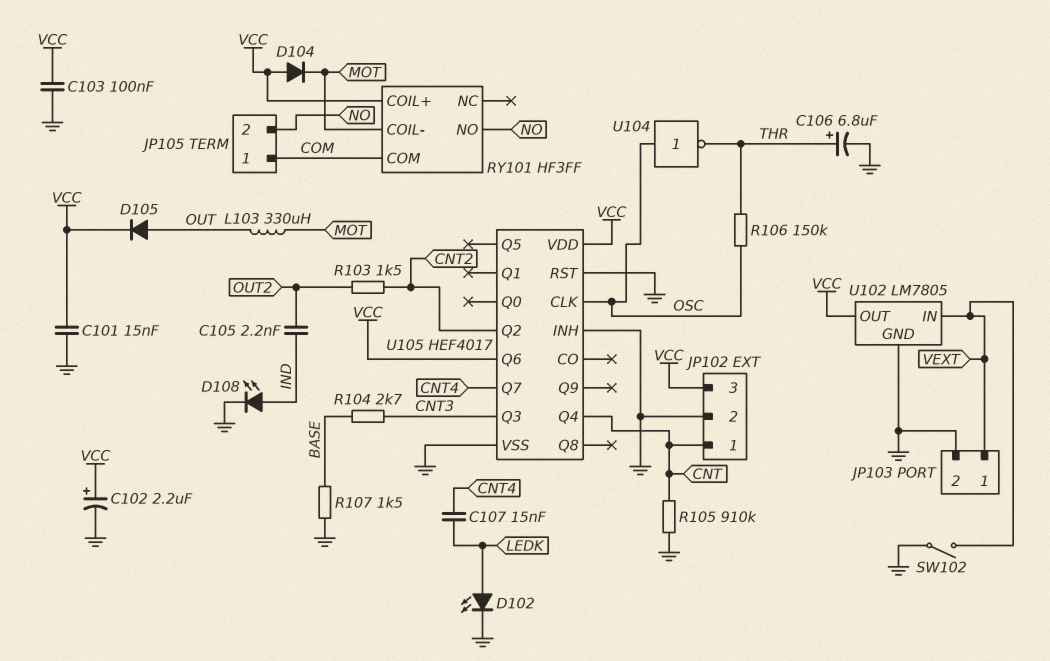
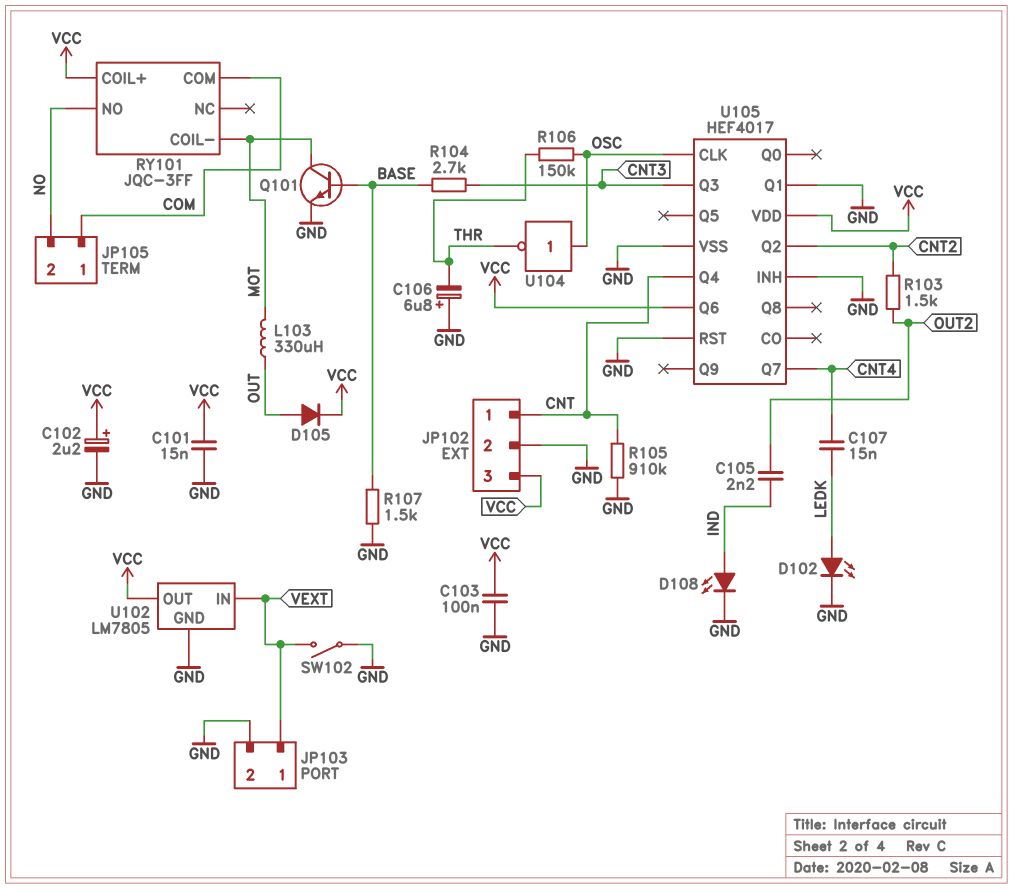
C106: 6.8uF (plus THR, minus GND) -> 6.8uF (plus GND, minus THR)
D104: diode (A VCC, K MOT) -> none
Q101: none -> NPN (B BASE, C MOT, E GND)
RY101: HF3FF -> JQC-3FF
U105 pin Q1: none -> GND

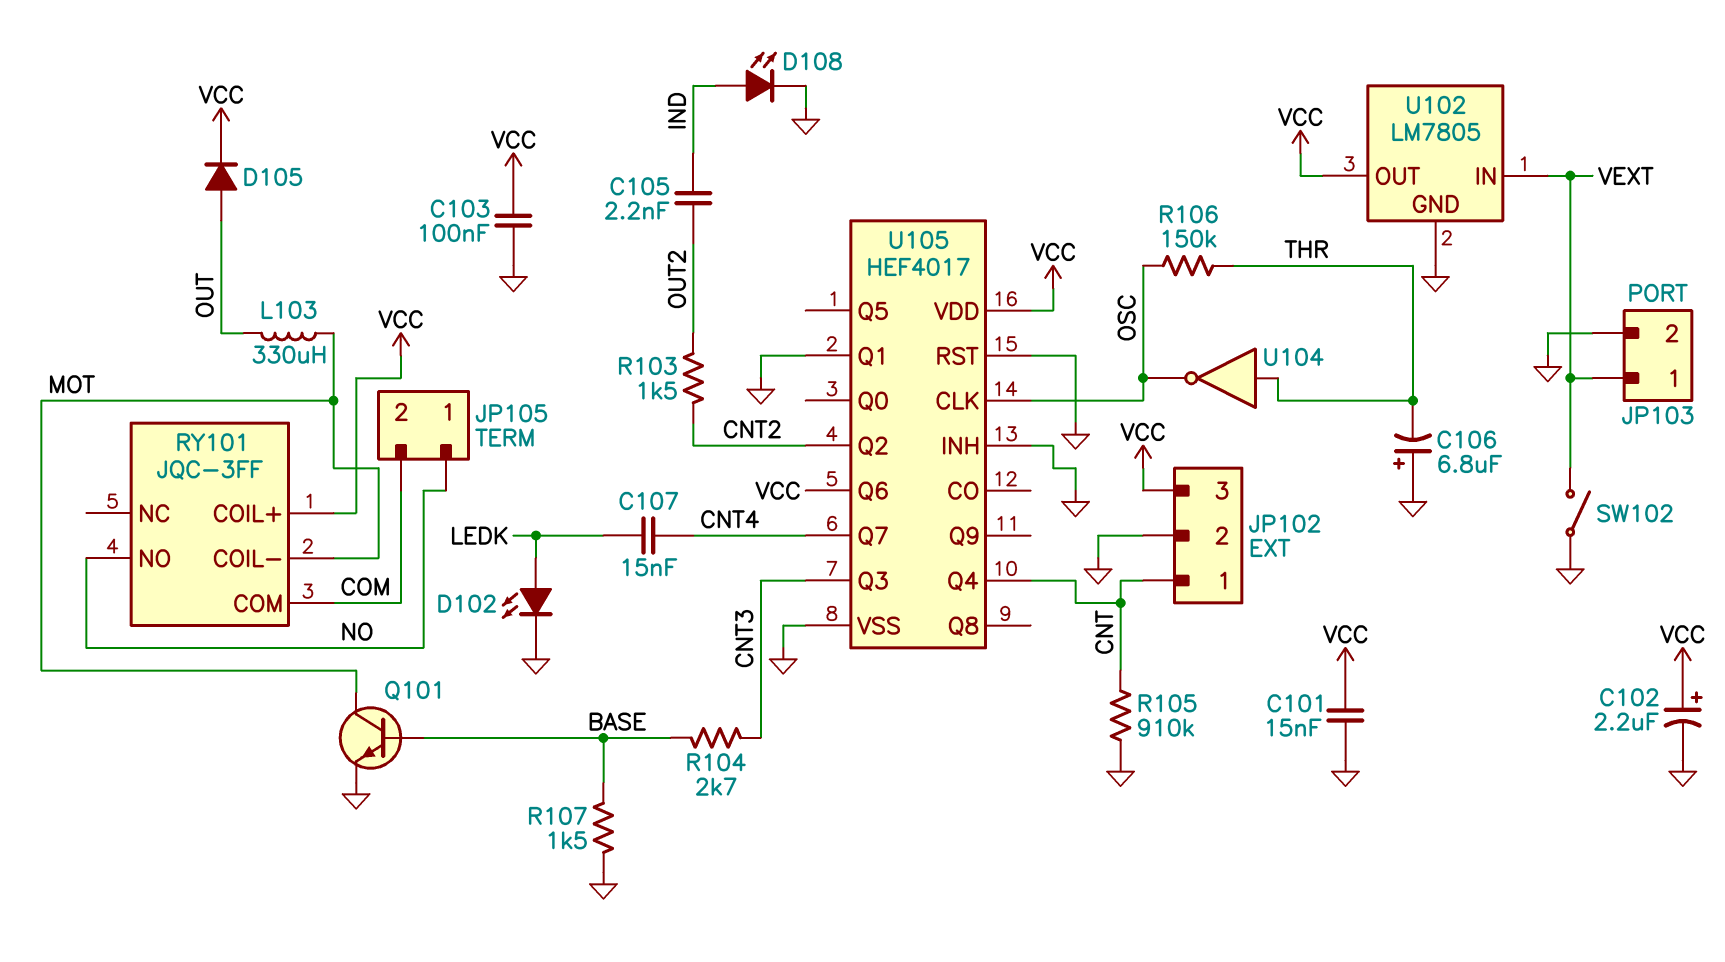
JP105 pin 1: COM -> NO
JP105 pin 2: NO -> COM
U104: NOT (in OSC, out THR) -> NOT (in THR, out OSC)

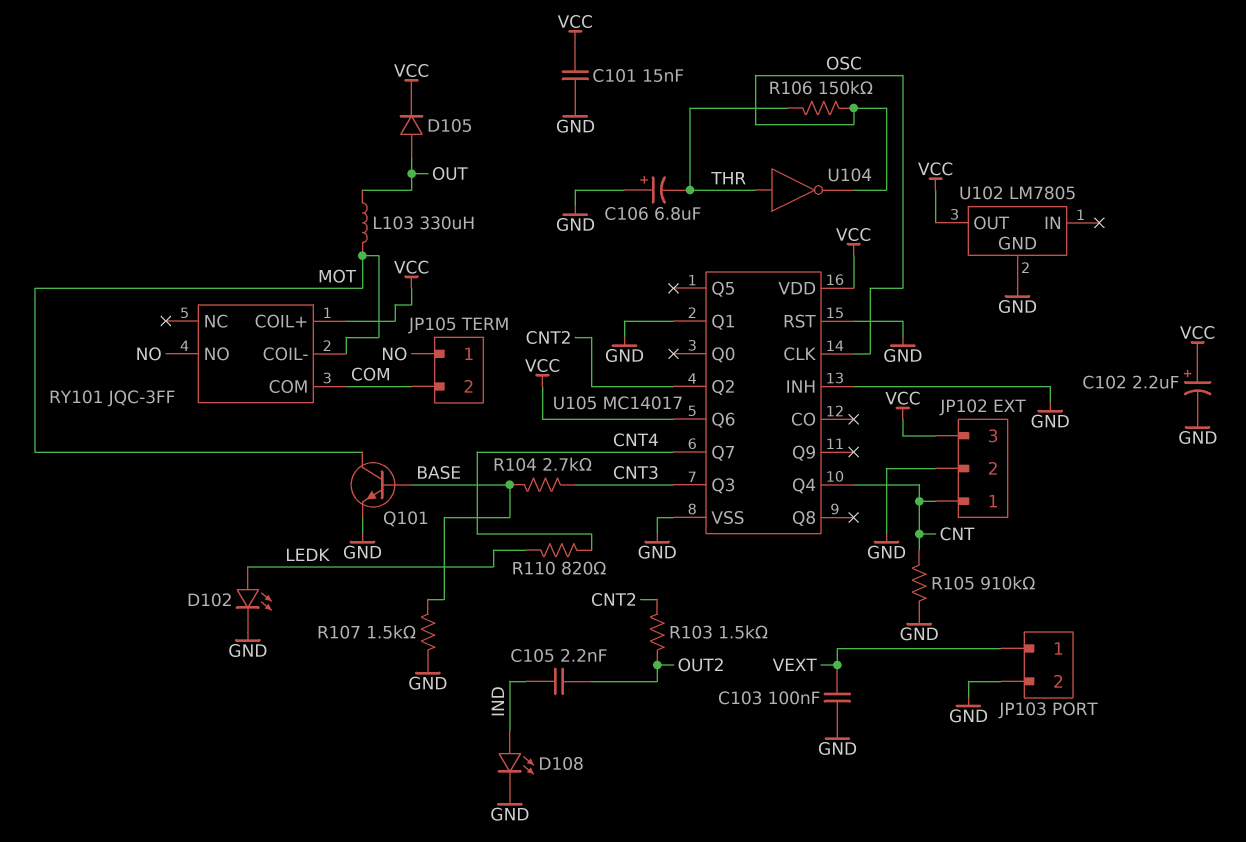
C103: 100nF (GND, VCC) -> 100nF (GND, VEXT)
C107: 15nF (CNT4, LEDK) -> none
R110: none -> 820 (CNT4, LEDK)
SW102: switch (GND, VEXT) -> none
U102 pin IN: VEXT -> none
U105: HEF4017 -> MC14017

